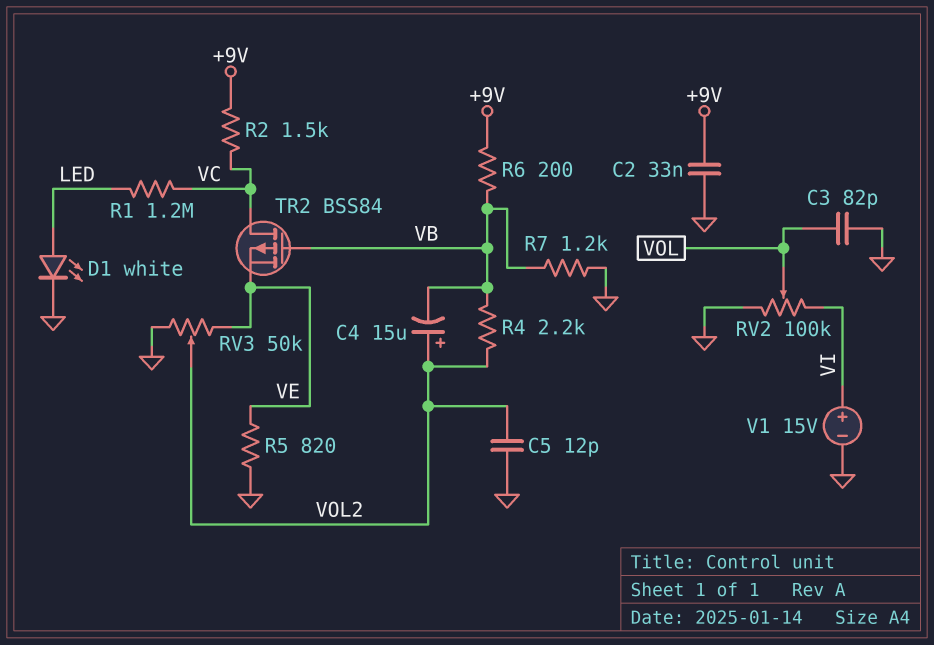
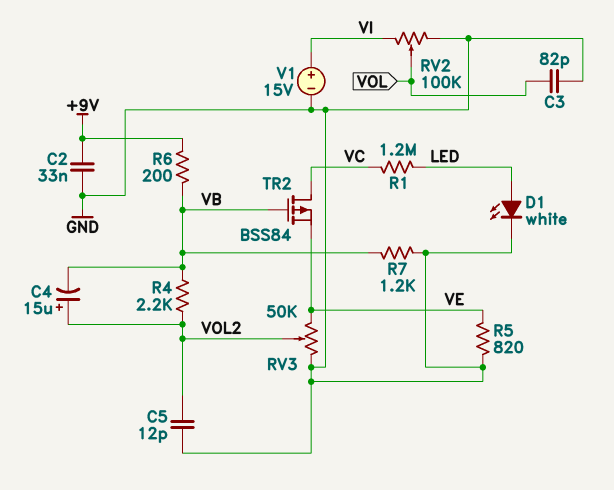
R2: 1.5k (+9V, VC) -> none

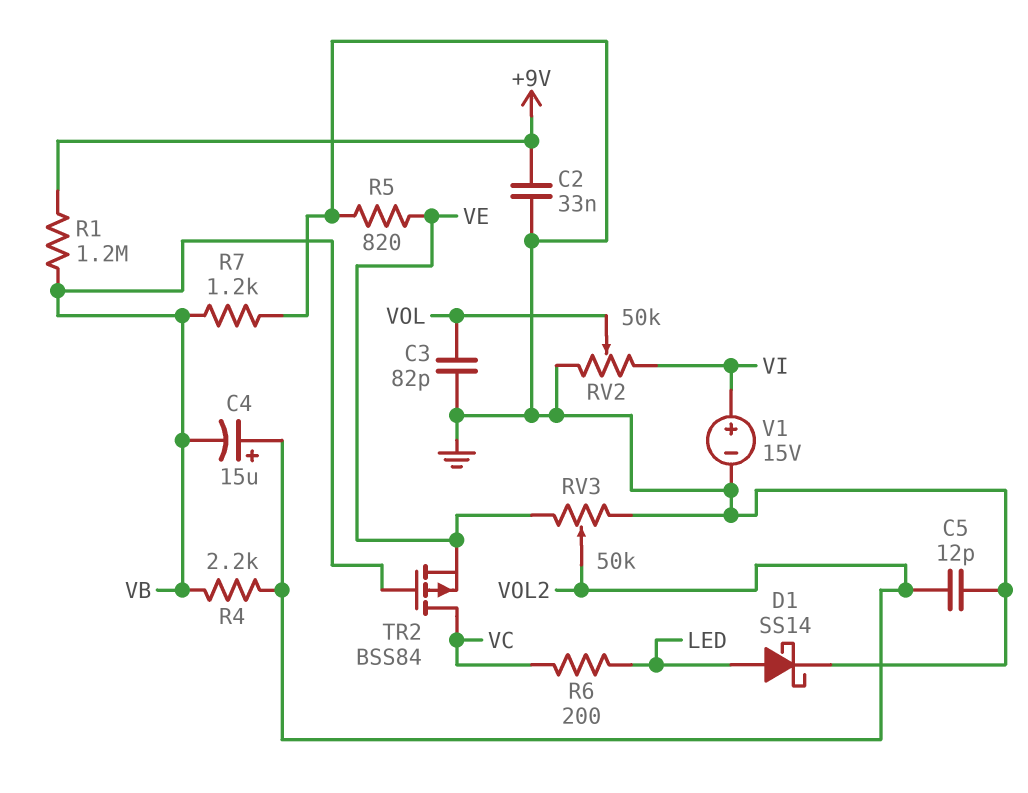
D1: LED white (A LED, K GND) -> schottky SS14 (A LED, K GND)
R1: 1.2M (LED, VC) -> 1.2M (+9V, VB)
R6: 200 (+9V, VB) -> 200 (LED, VC)
RV2: 100k (GND, VI, wiper VOL) -> 50k (GND, VI, wiper VOL)

